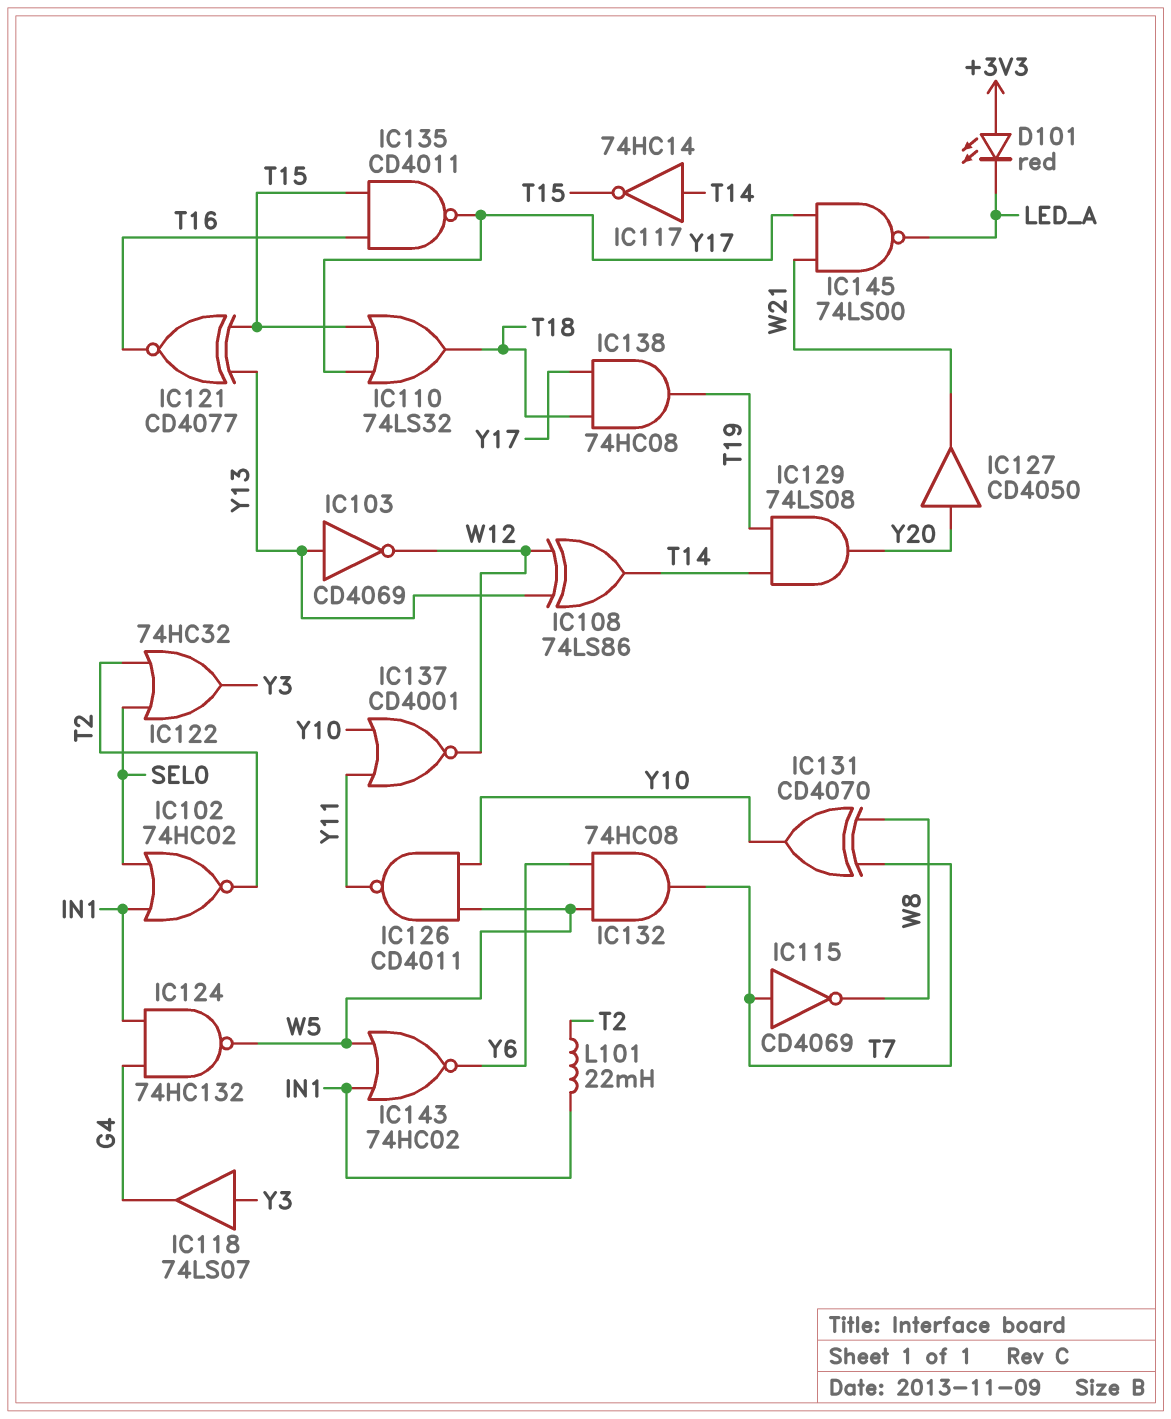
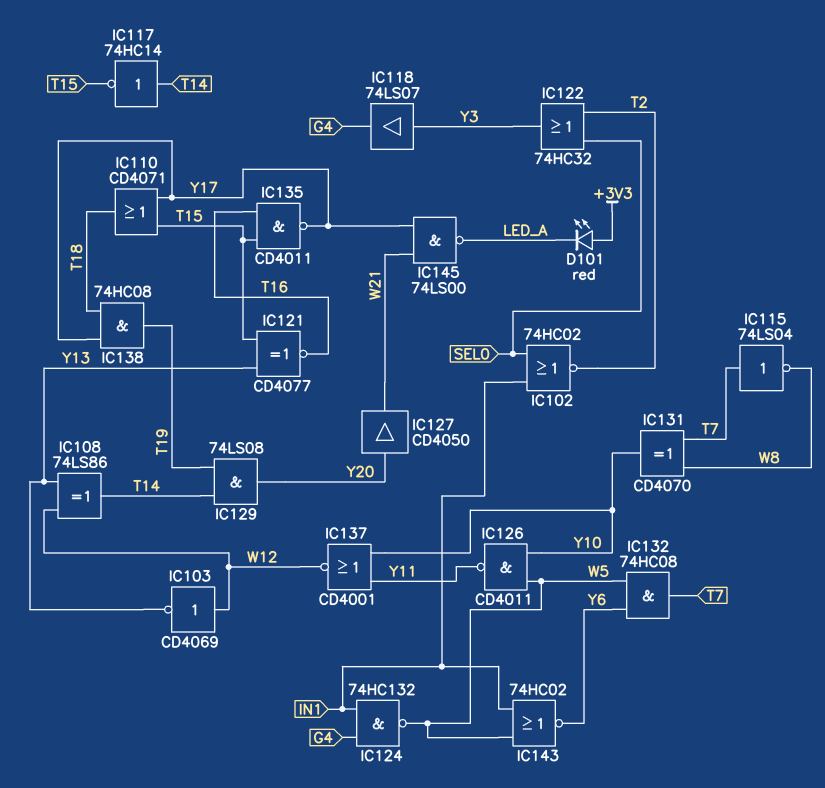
IC103: NOT CD4069 (in Y13, out W12) -> NOT CD4069 (in W12, out Y13)
IC110: OR 74LS32 (in T15, in Y17, out T18) -> OR CD4071 (in T15, in Y17, out T18)
IC115: NOT CD4069 (in T7, out W8) -> NOT 74LS04 (in T7, out W8)
L101: 22mH (IN1, T2) -> none

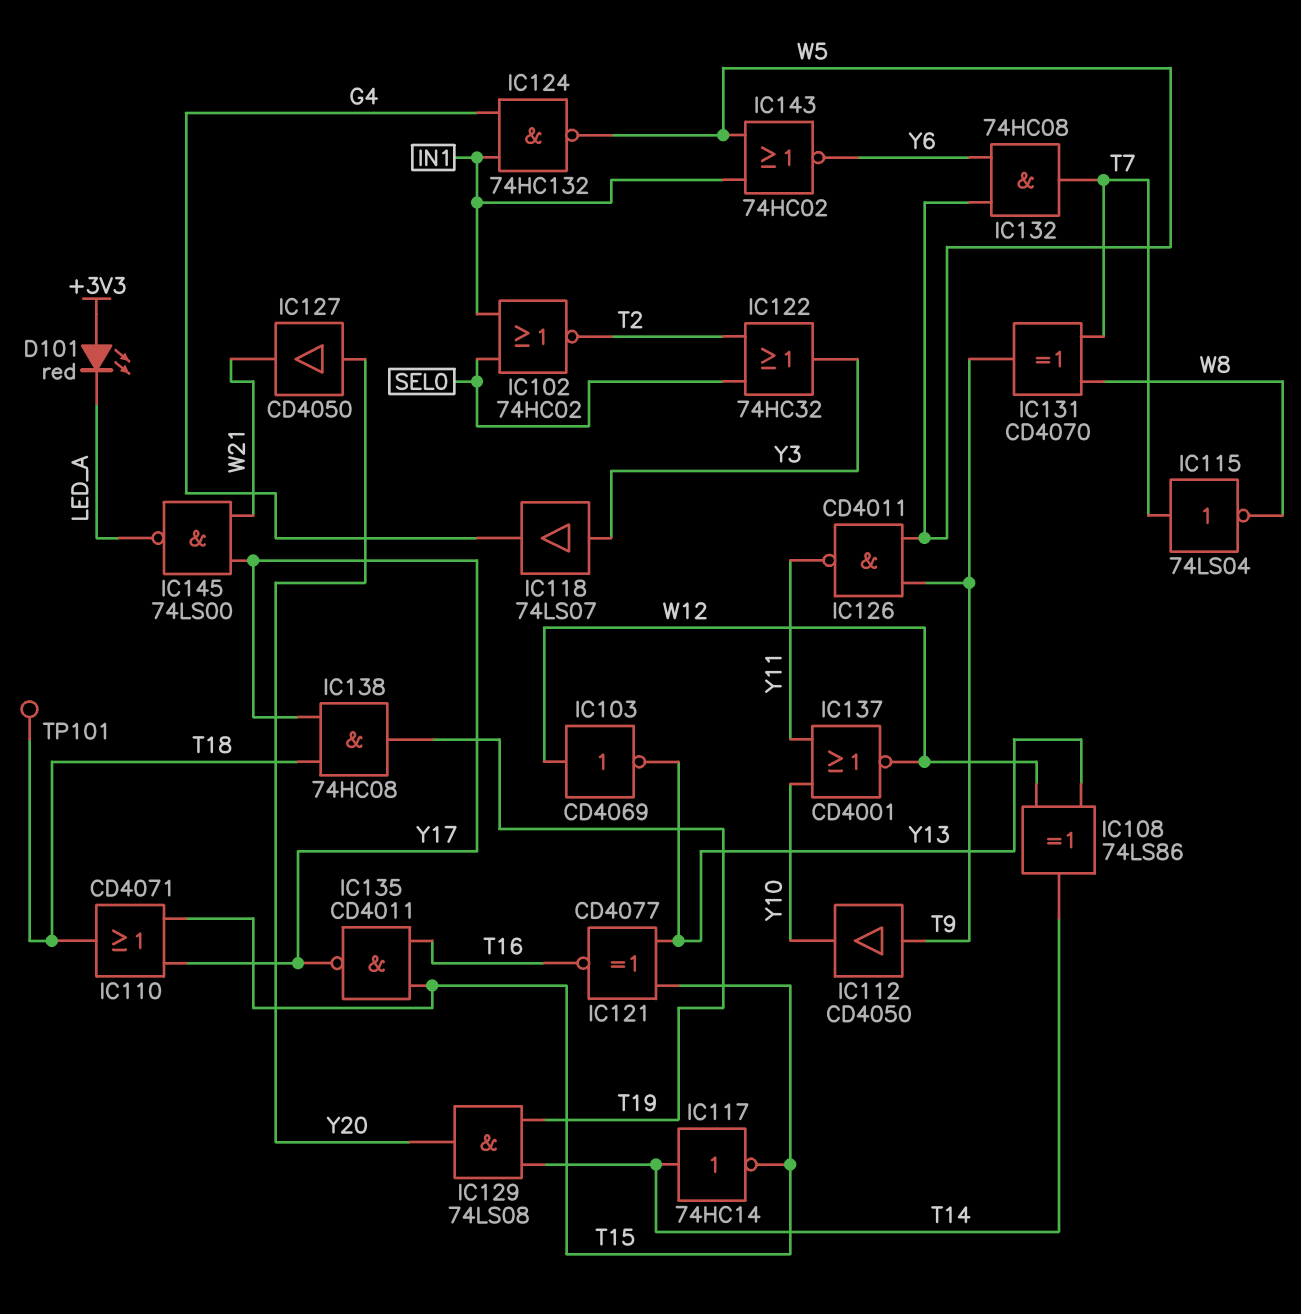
IC112: none -> buffer CD4050 (in T9, out Y10)
IC126: NAND CD4011 (in W5, in Y10, out Y11) -> NAND CD4011 (in T9, in W5, out Y11)
IC131: XOR CD4070 (in T7, in W8, out Y10) -> XOR CD4070 (in T7, in W8, out T9)
TP101: none -> test point (T18)

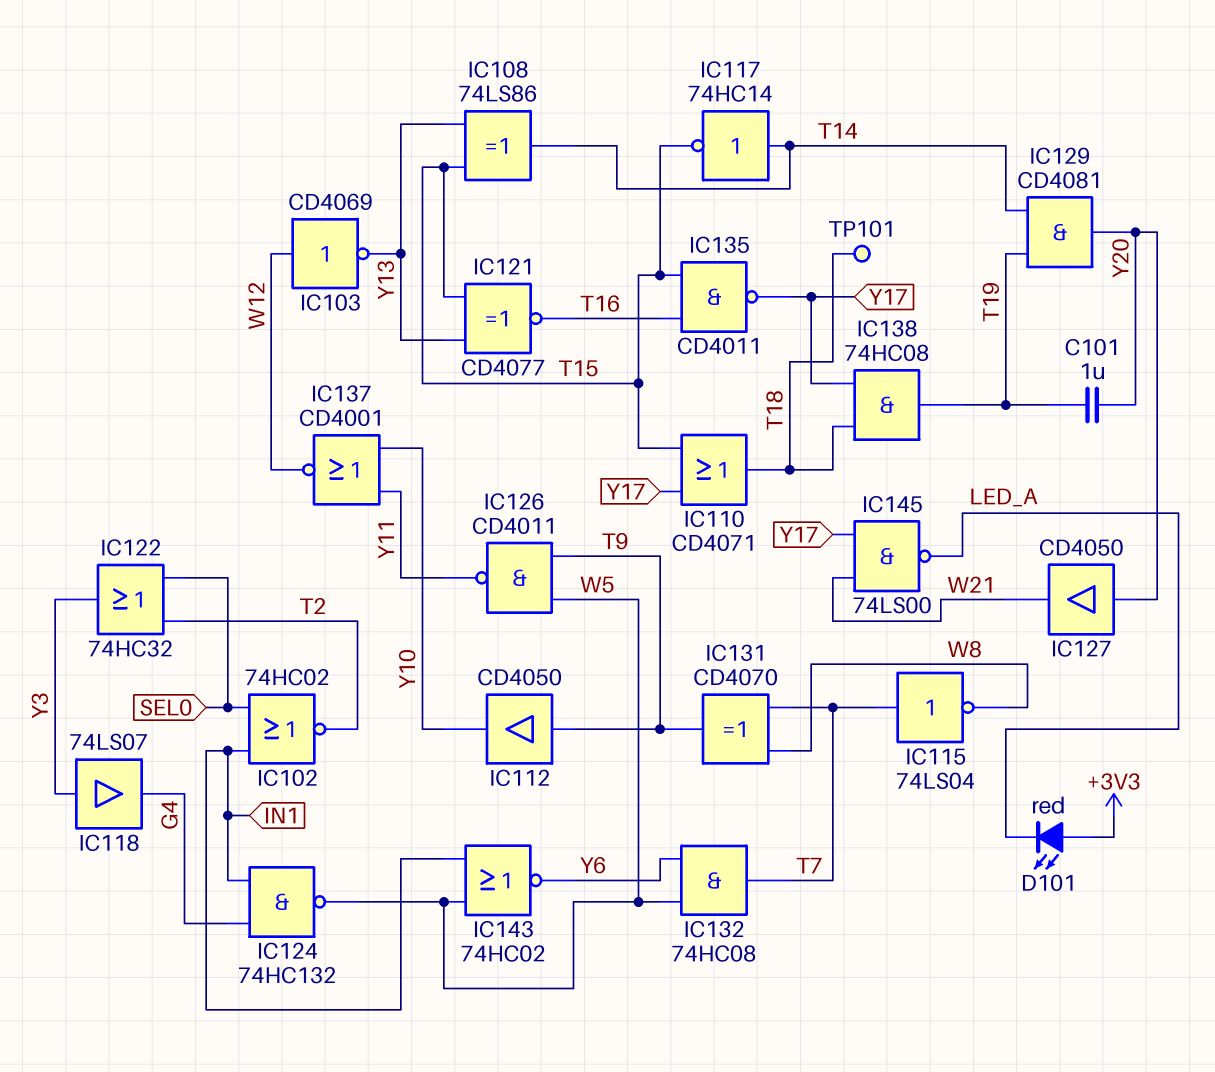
C101: none -> 1uF (T19, Y20)
IC108: XOR 74LS86 (in W12, in Y13, out T14) -> XOR 74LS86 (in T15, in Y13, out T14)
IC129: AND 74LS08 (in T14, in T19, out Y20) -> AND CD4081 (in T14, in T19, out Y20)

